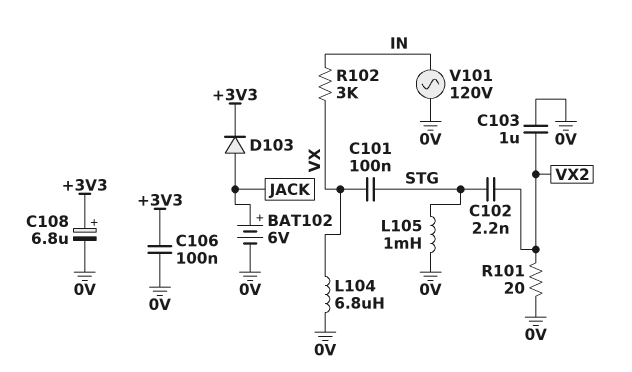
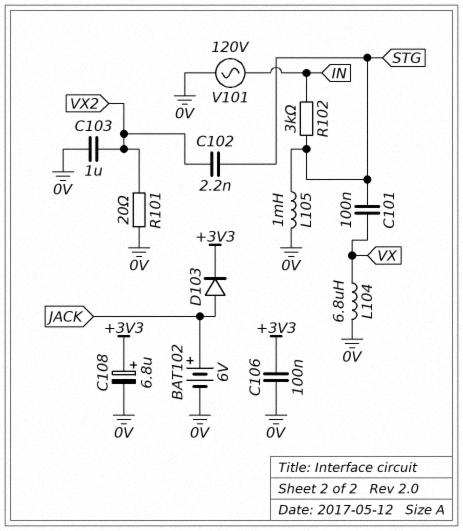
R102: 3k (IN, VX) -> 3k (IN, STG)

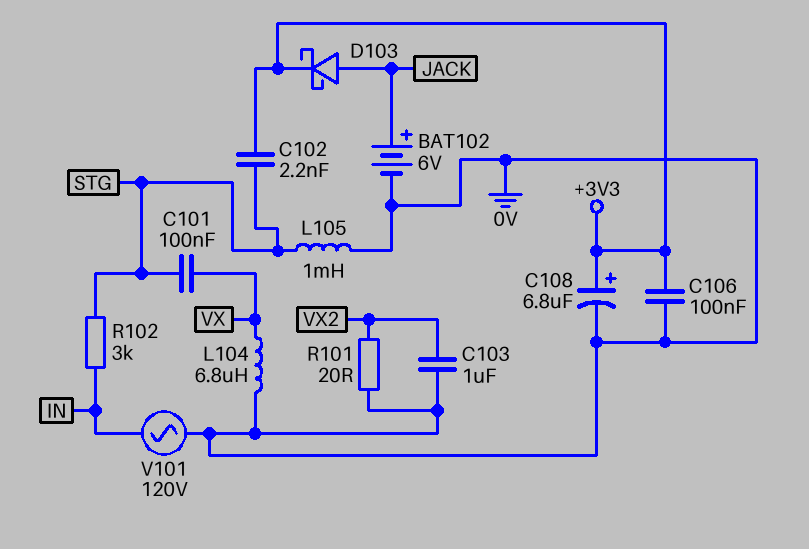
C102: 2.2nF (STG, VX2) -> 2.2nF (+3V3, STG)
D103: diode (A JACK, K +3V3) -> schottky (A JACK, K +3V3)

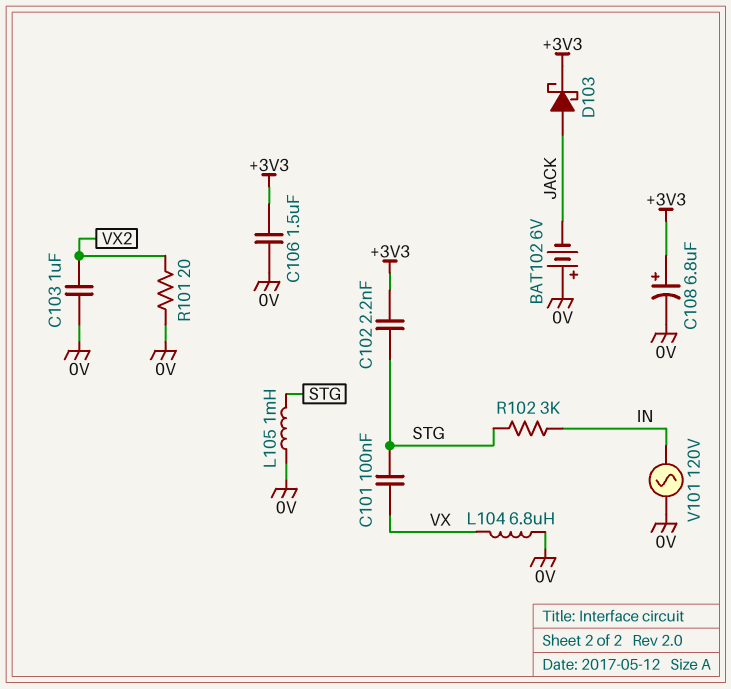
BAT102: 6V (plus JACK, minus 0V) -> 6V (plus 0V, minus JACK)
C106: 100nF (+3V3, 0V) -> 1.5uF (+3V3, 0V)

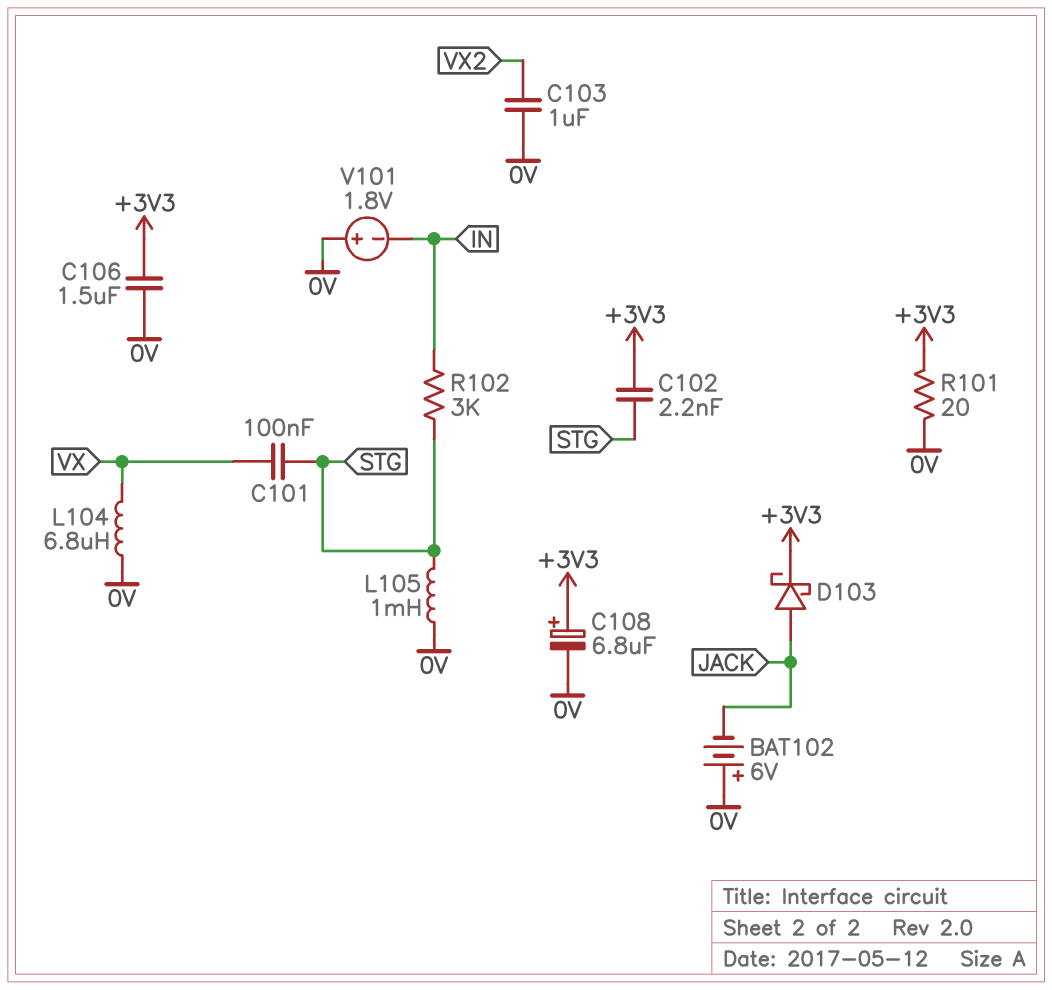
R101: 20 (0V, VX2) -> 20 (+3V3, 0V)
V101: AC 120V (0V, IN) -> 1.8V (plus 0V, minus IN)

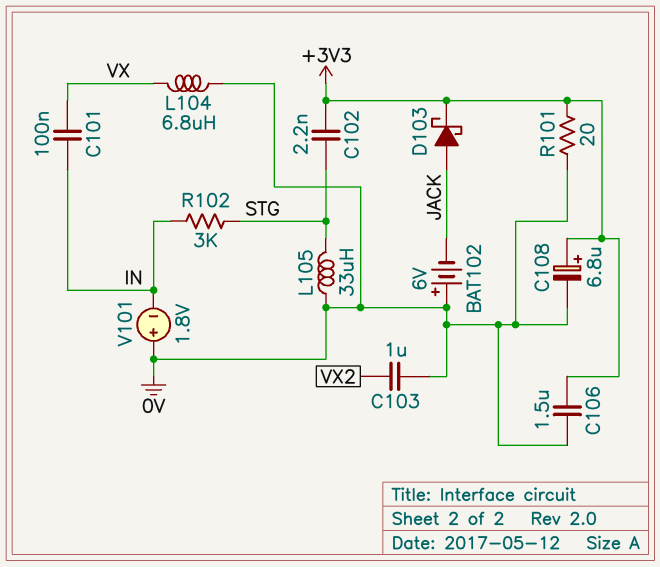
C101: 100nF (STG, VX) -> 100nF (IN, VX)
L105: 1mH (0V, STG) -> 33uH (0V, STG)

